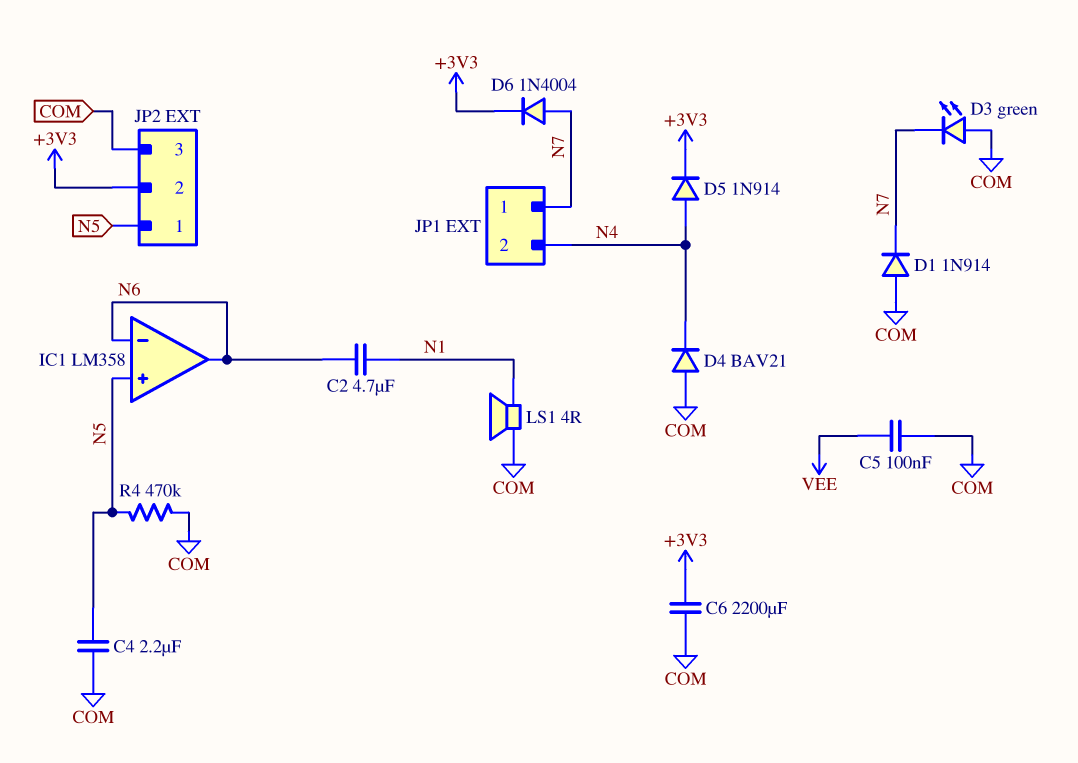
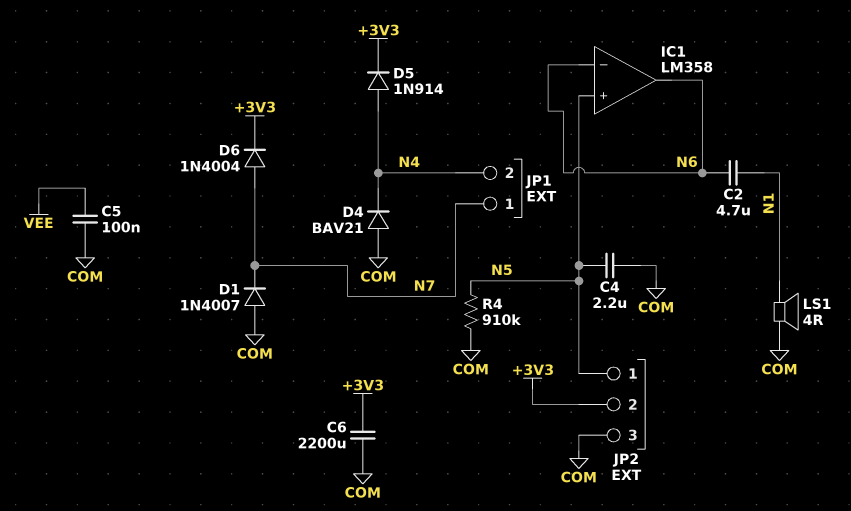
D1: diode 1N914 (A COM, K N7) -> diode 1N4007 (A COM, K N7)
D3: LED green (A COM, K N7) -> none
R4: 470k (COM, N5) -> 910k (COM, N5)

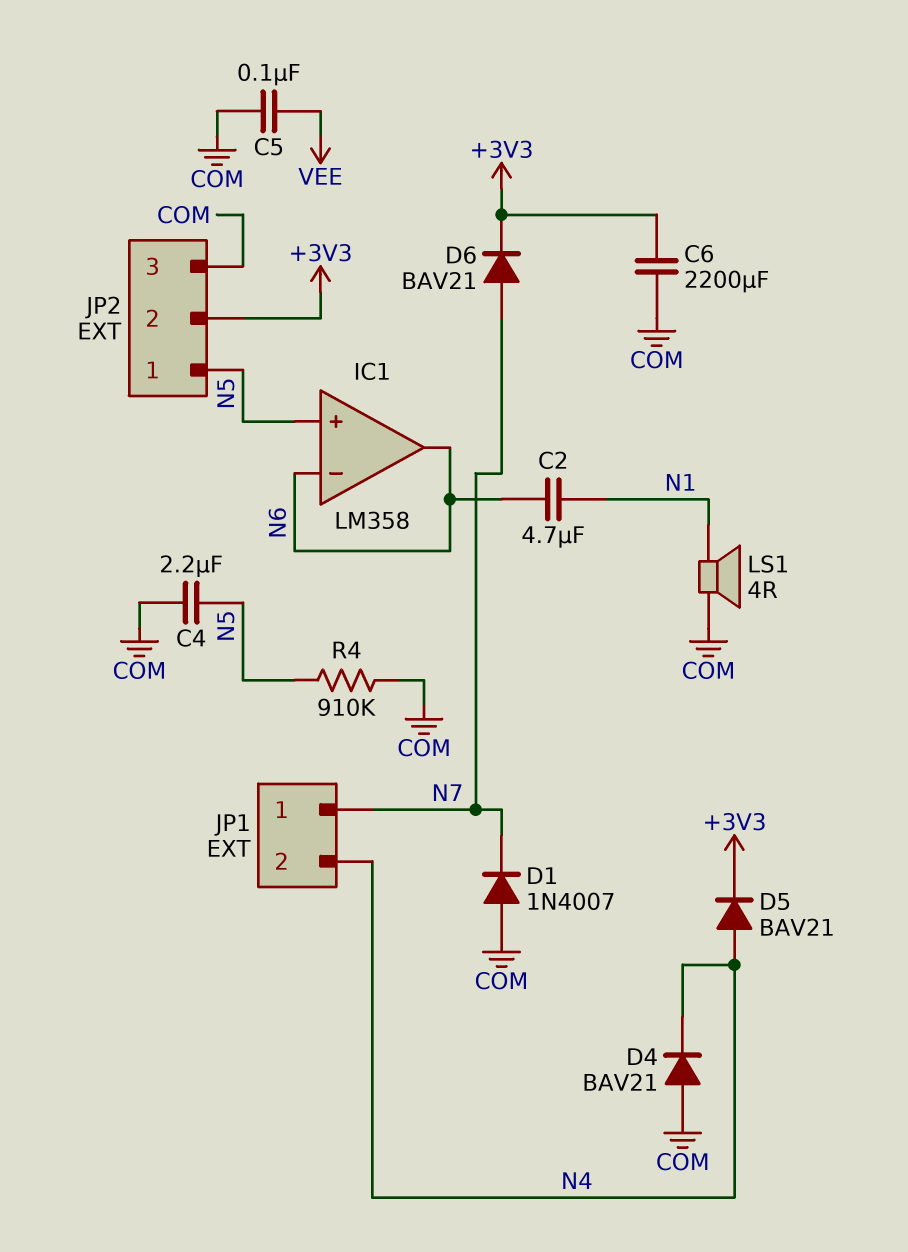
D5: diode 1N914 (A N4, K +3V3) -> diode BAV21 (A N4, K +3V3)
D6: diode 1N4004 (A N7, K +3V3) -> diode BAV21 (A N7, K +3V3)

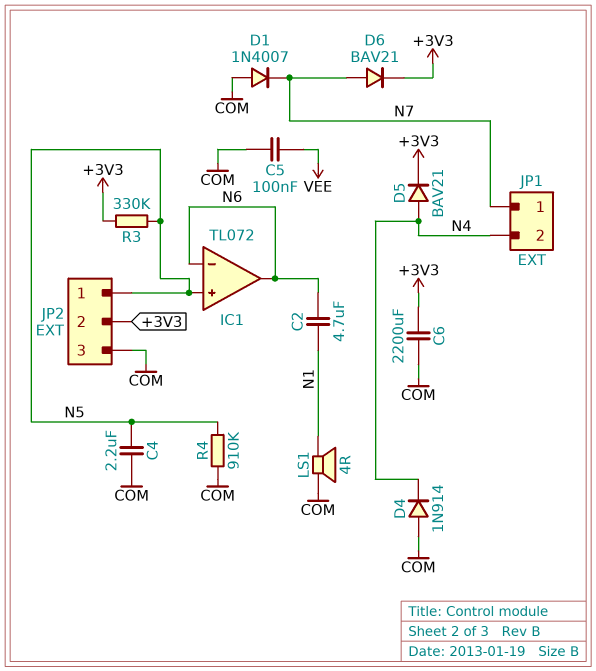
D4: diode BAV21 (A COM, K N4) -> diode 1N914 (A COM, K N4)
IC1: LM358 -> TL072
R3: none -> 330k (+3V3, N5)

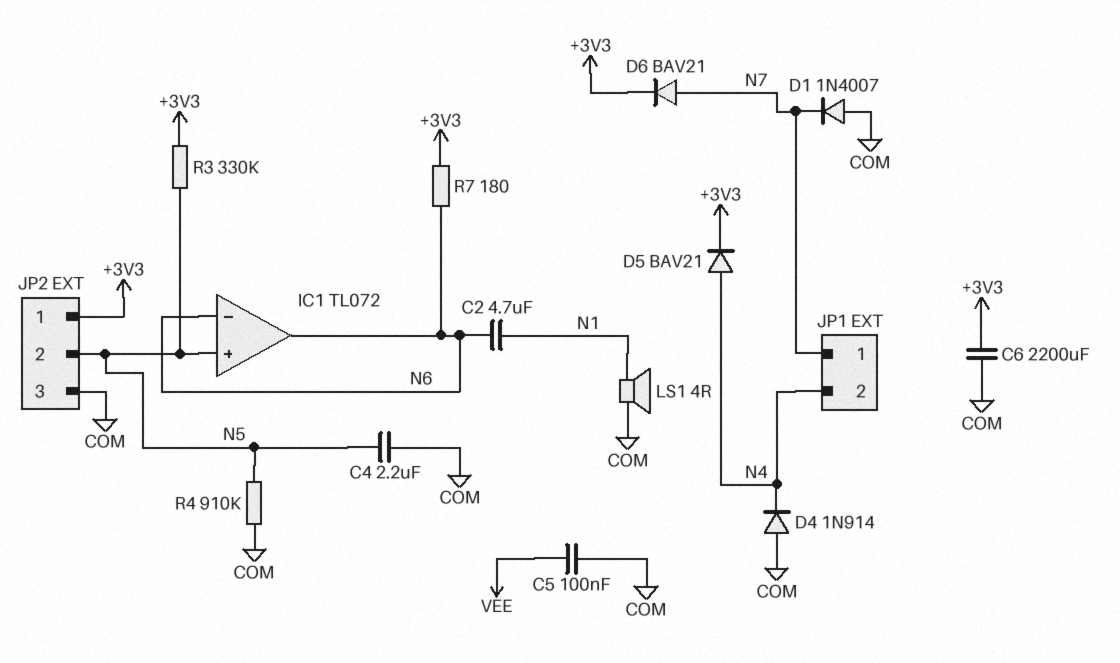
JP2 pin 1: N5 -> +3V3
JP2 pin 2: +3V3 -> N5
R7: none -> 180 (+3V3, N6)

